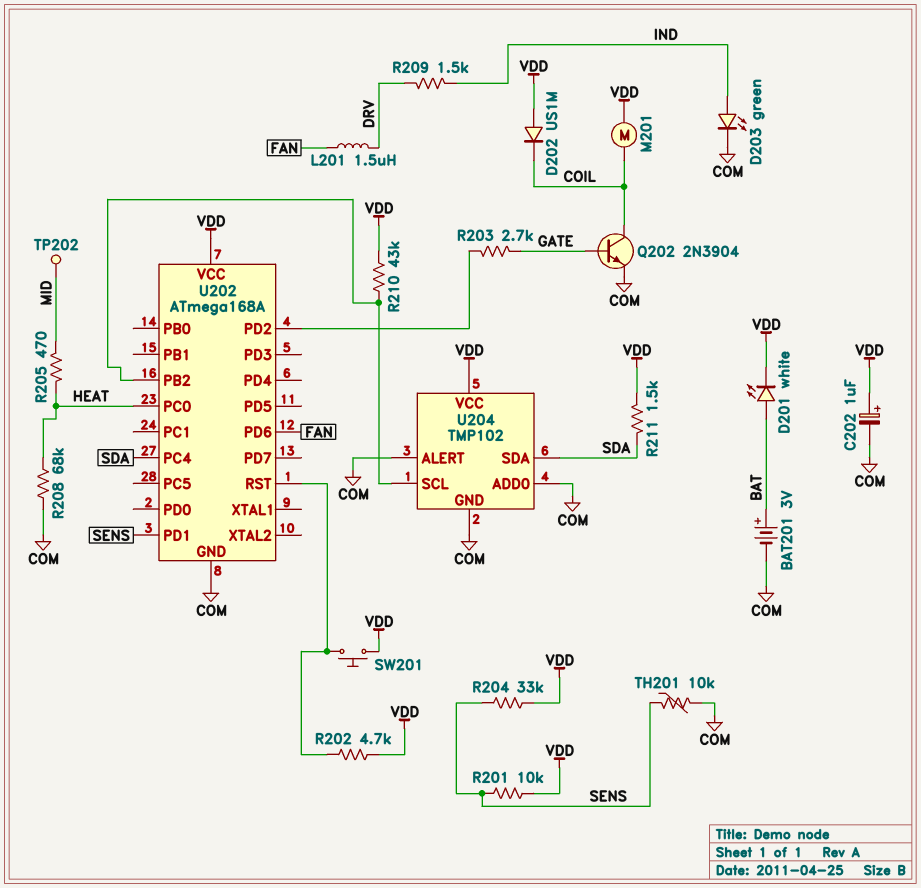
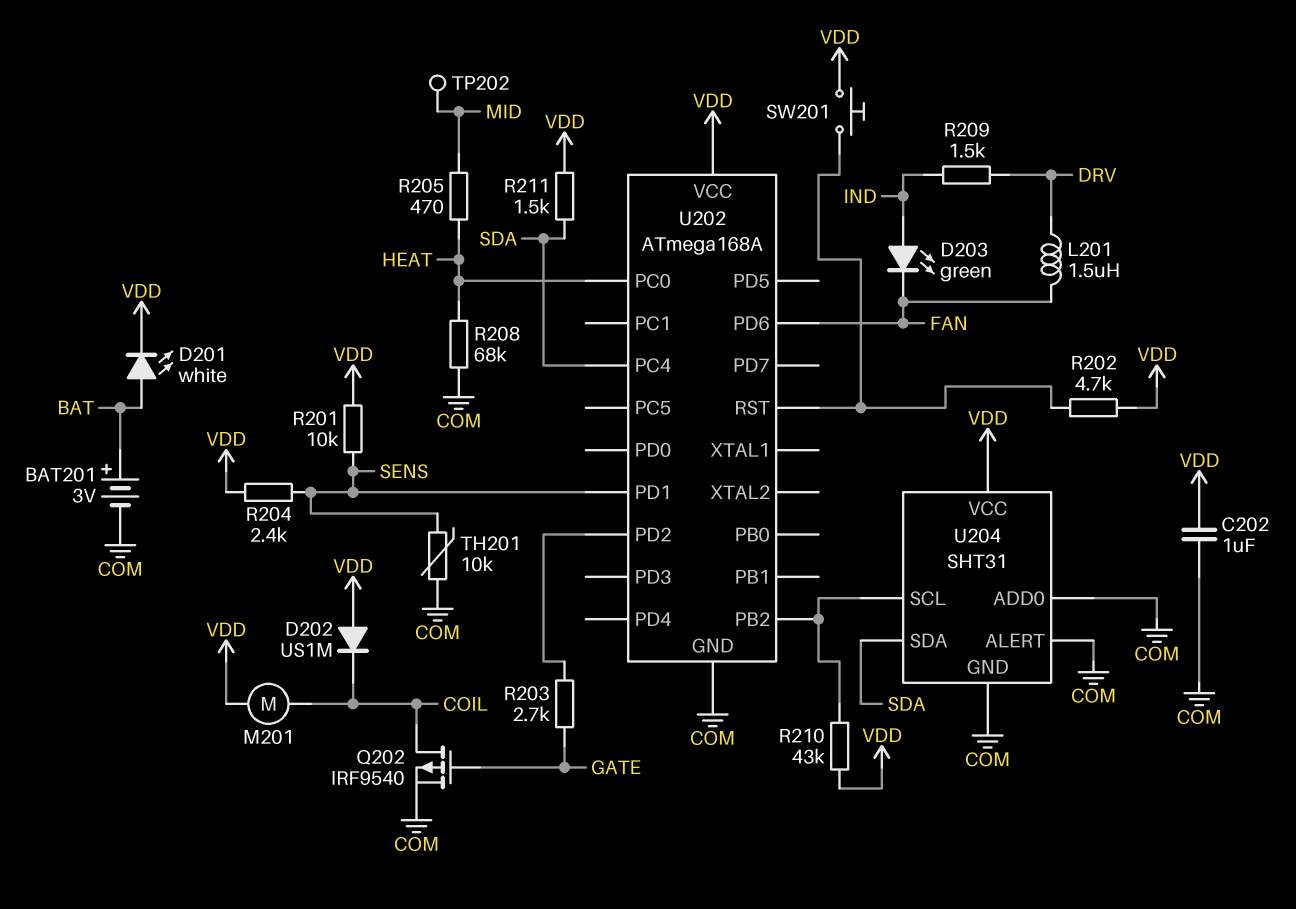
C202: 1uF (plus VDD, minus COM) -> 1uF (COM, VDD)
D203: LED green (A IND, K COM) -> LED green (A IND, K FAN)
Q202: NPN 2N3904 (B GATE, C COIL, E COM) -> PMOS IRF9540 (G GATE, D COIL, S COM)
R204: 33k (SENS, VDD) -> 2.4k (SENS, VDD)
U204: TMP102 -> SHT31

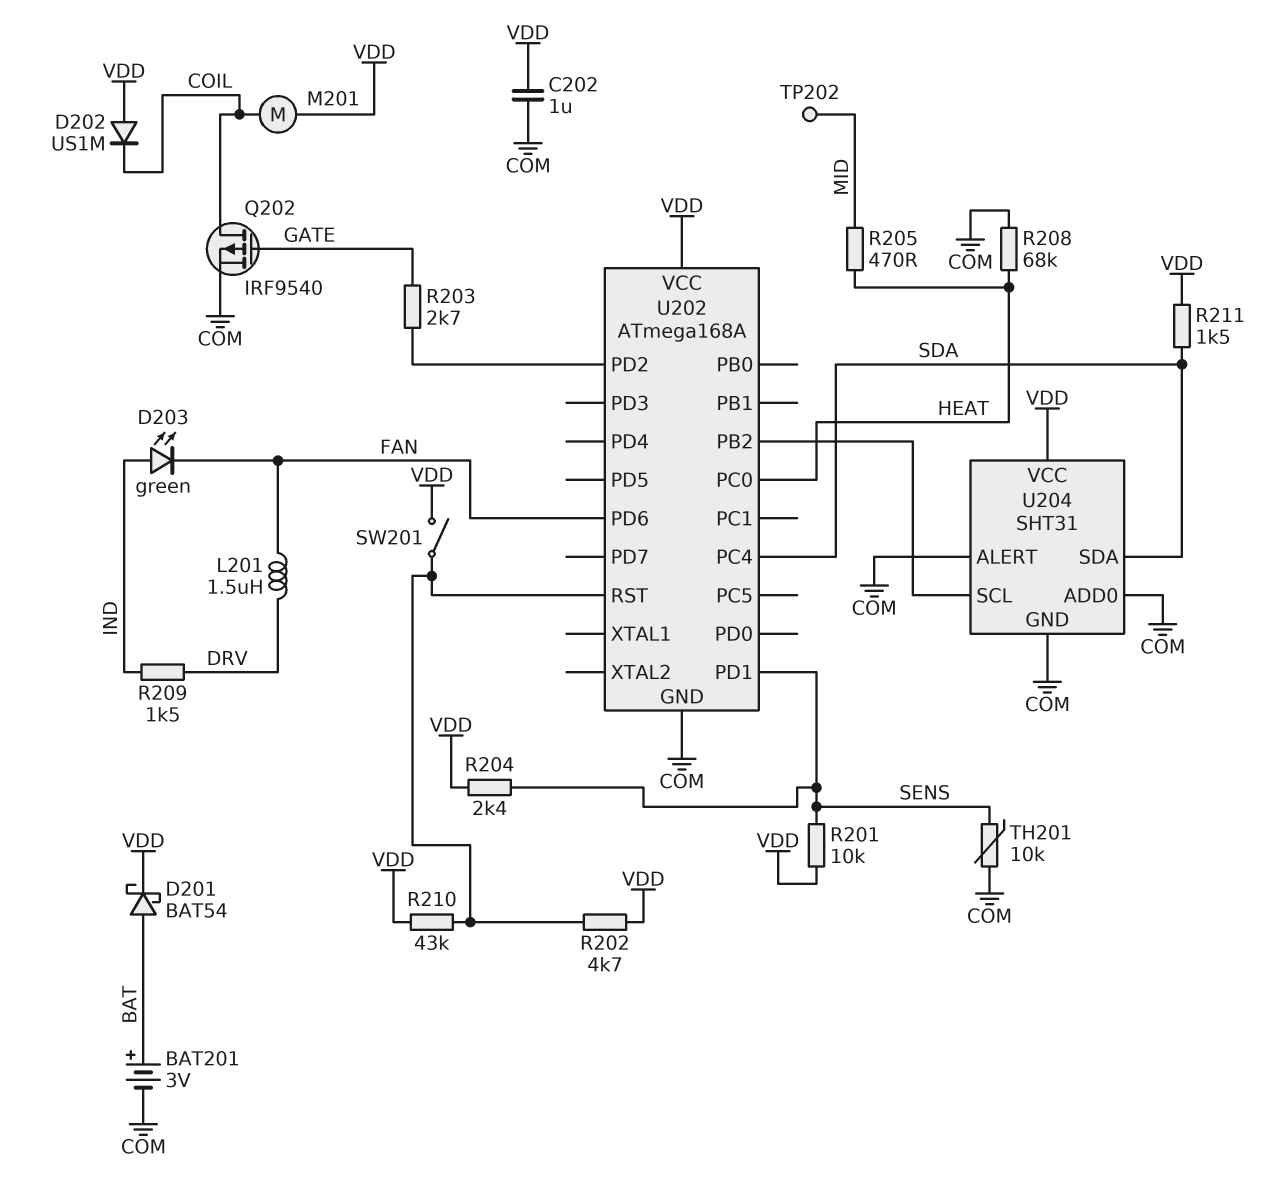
D201: LED white (A BAT, K VDD) -> schottky BAT54 (A BAT, K VDD)
R210: 43k (U202/PB2, VDD) -> 43k (U202/RST, VDD)
SW201: button (U202/RST, VDD) -> switch (U202/RST, VDD)

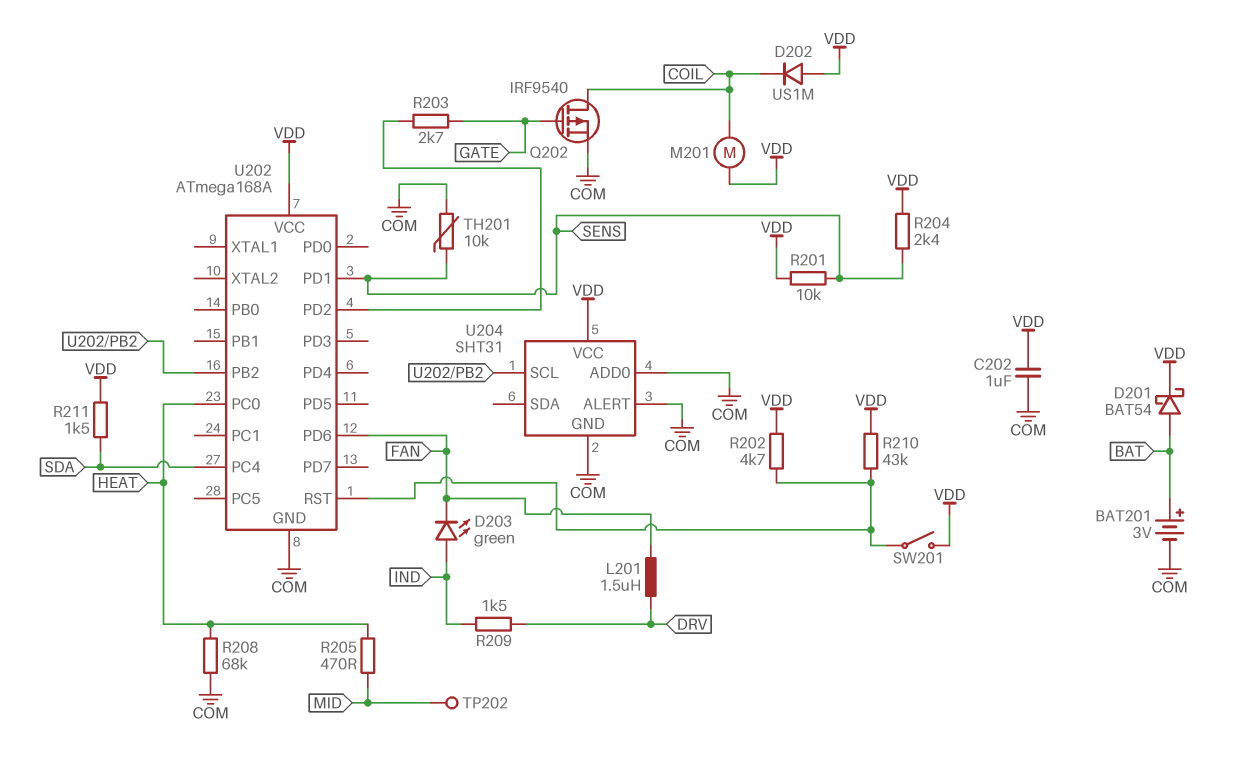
U204 pin SDA: SDA -> none

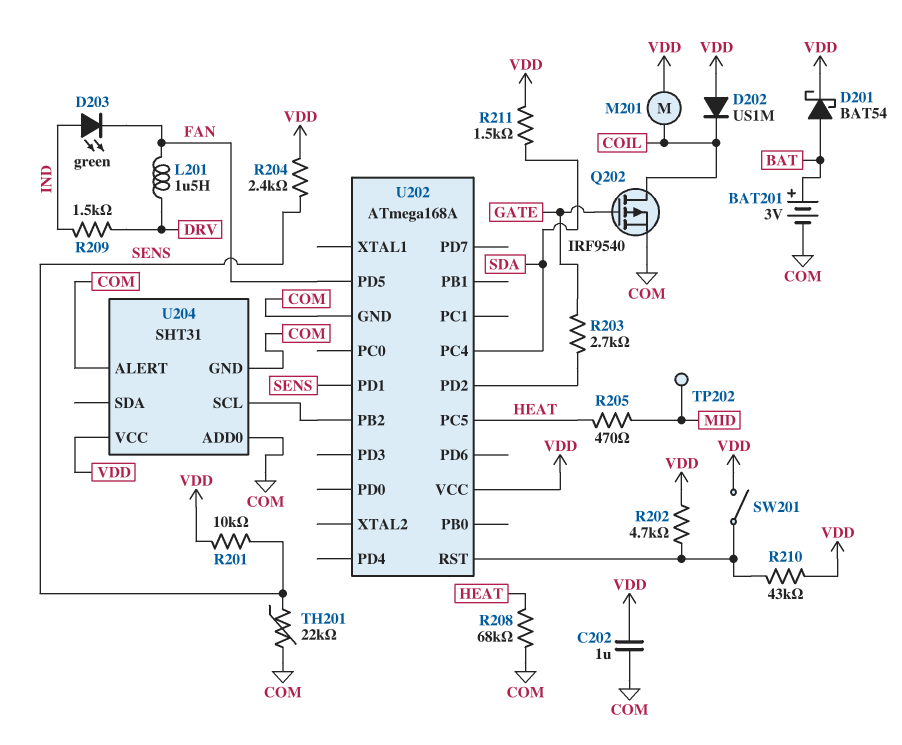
TH201: 10k (COM, SENS) -> 22k (COM, SENS)
U202 pin PC0: HEAT -> none
U202 pin PC5: none -> HEAT
U202 pin PD5: none -> FAN
U202 pin PD6: FAN -> none

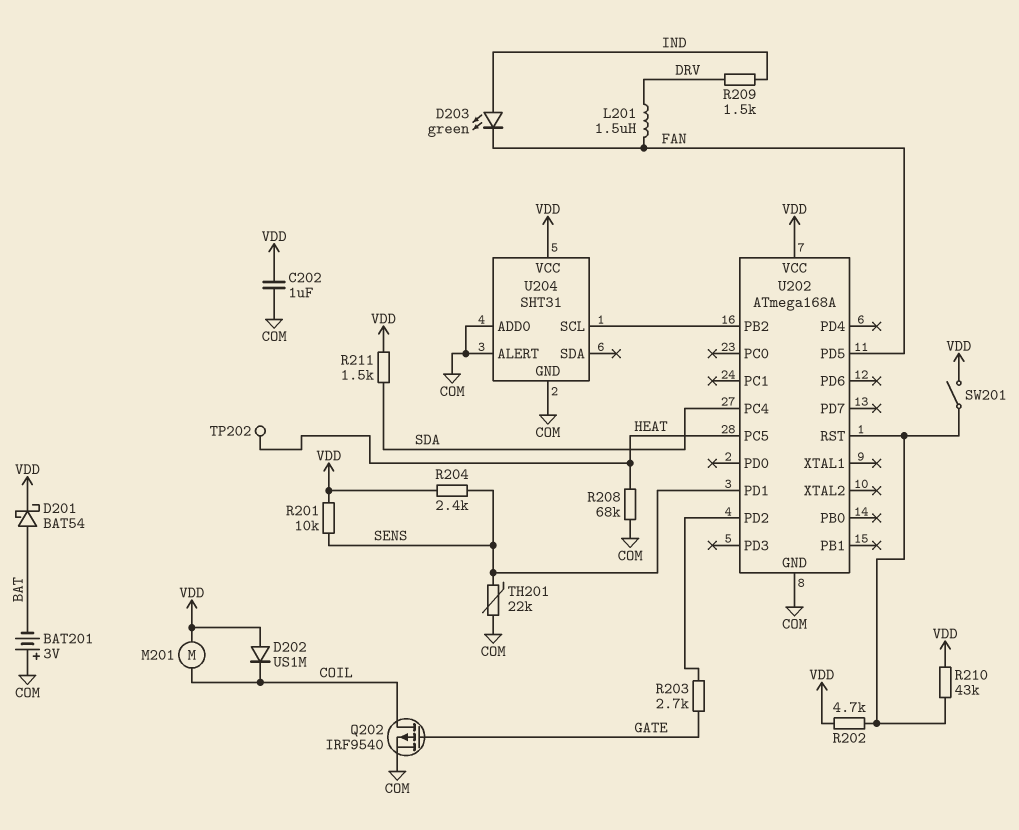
BAT201: 3V (plus BAT, minus COM) -> 3V (plus COM, minus BAT)
R205: 470 (HEAT, MID) -> none
TP202: test point (MID) -> test point (HEAT)

